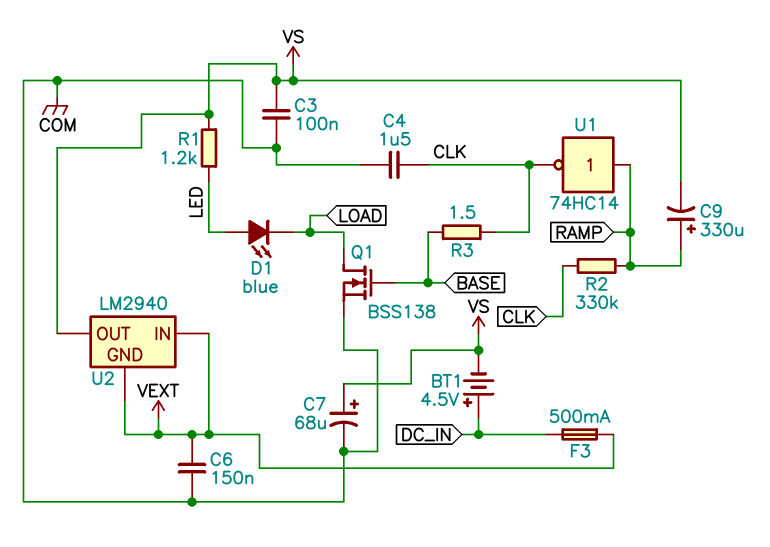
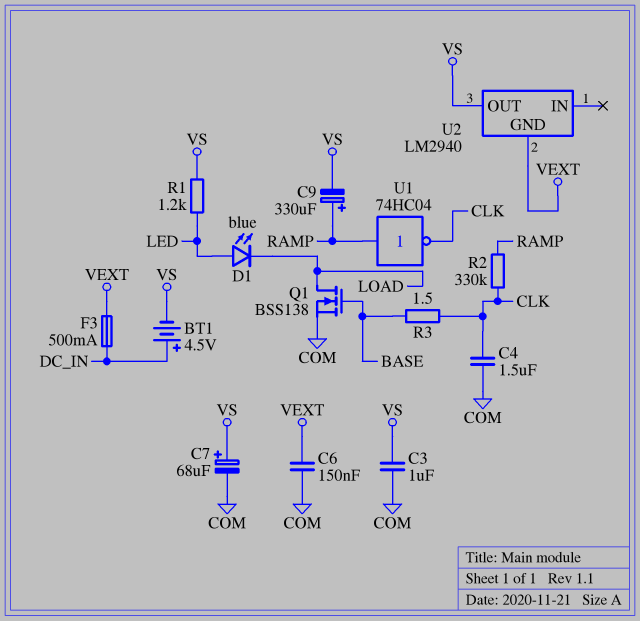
C3: 100nF (COM, VS) -> 1uF (COM, VS)
U1: NOT 74HC14 (in RAMP, out CLK) -> NOT 74HC04 (in RAMP, out CLK)
U2 pin IN: VEXT -> none

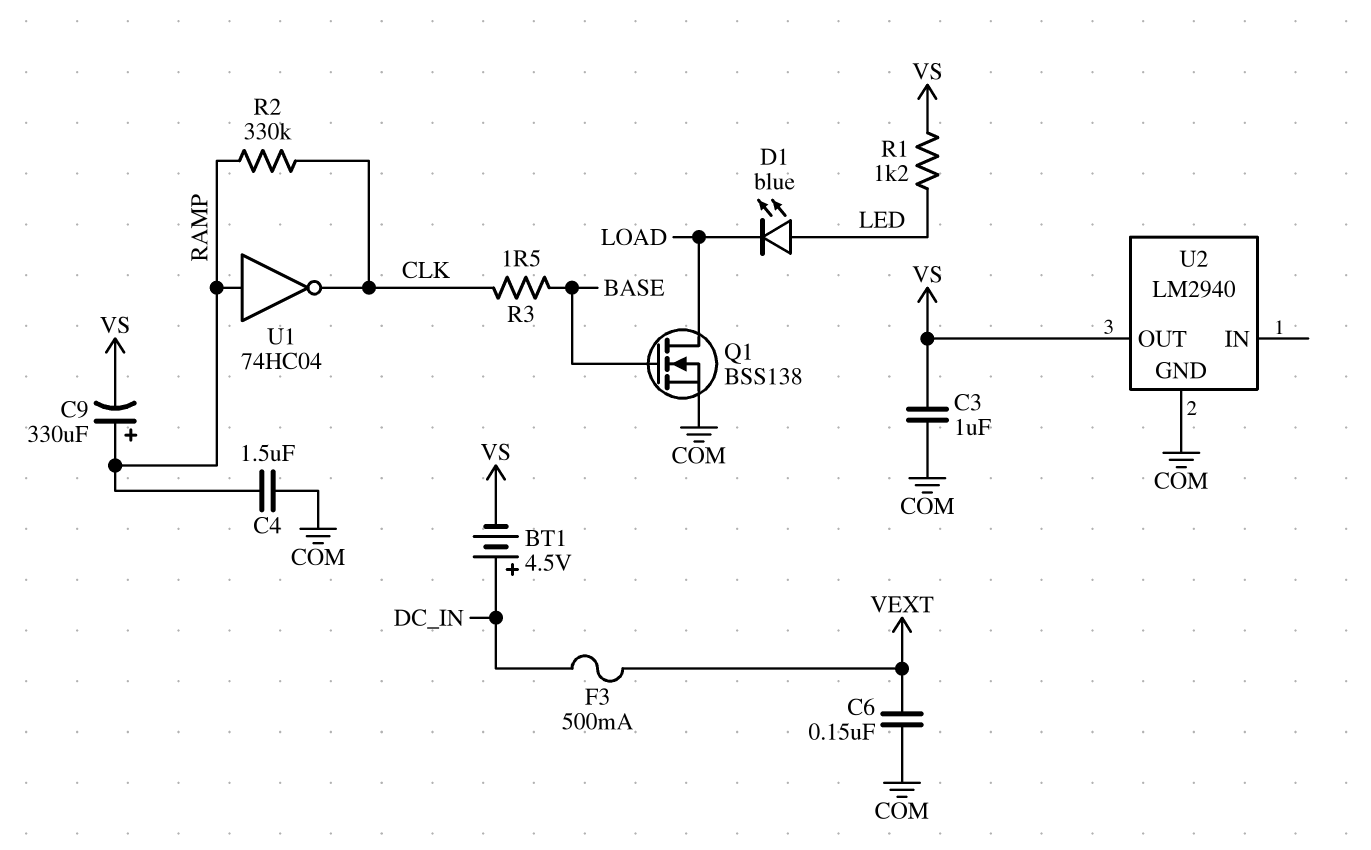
C4: 1.5uF (CLK, COM) -> 1.5uF (COM, RAMP)
C7: 68uF (plus VS, minus COM) -> none
U2 pin GND: VEXT -> COM

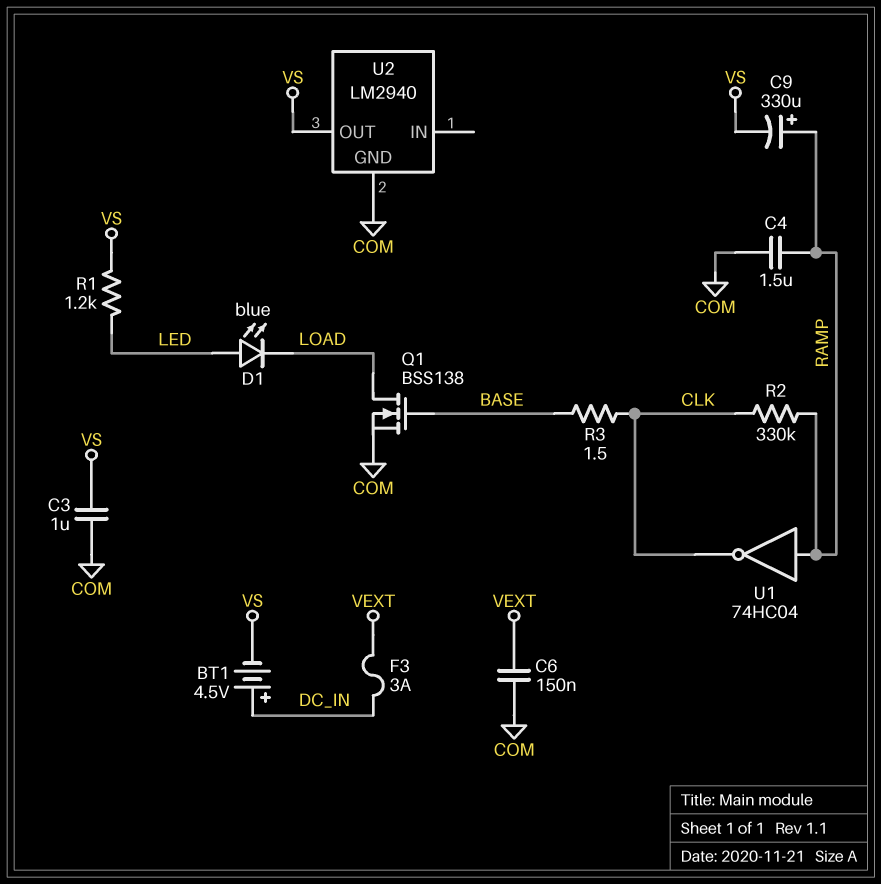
F3: 500mA (DC_IN, VEXT) -> 3A (DC_IN, VEXT)

